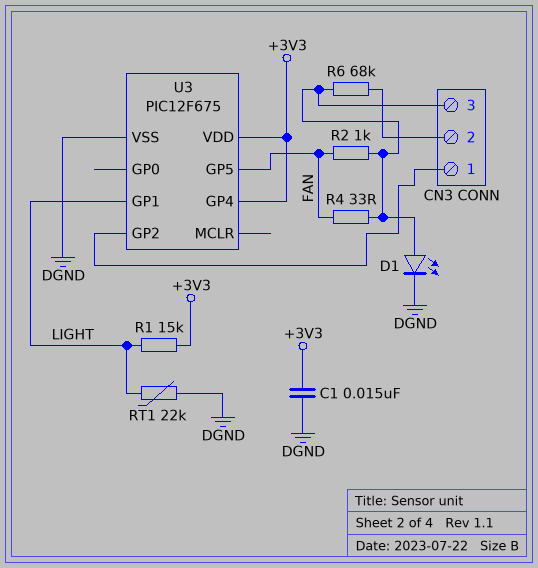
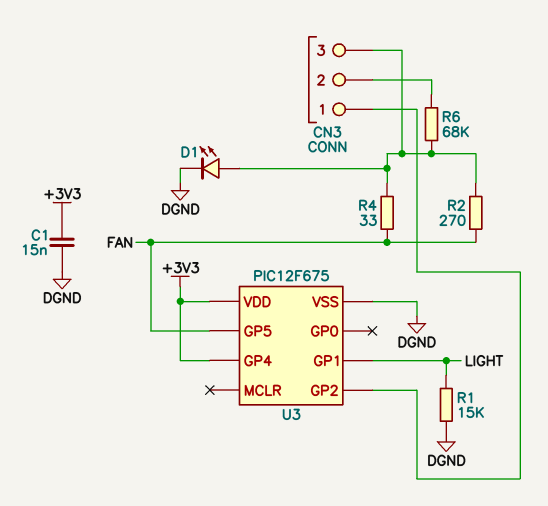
R1: 15k (+3V3, LIGHT) -> 15k (DGND, LIGHT)
R2: 1k (CN3/3, FAN) -> 270 (CN3/3, FAN)
RT1: 22k (DGND, LIGHT) -> none

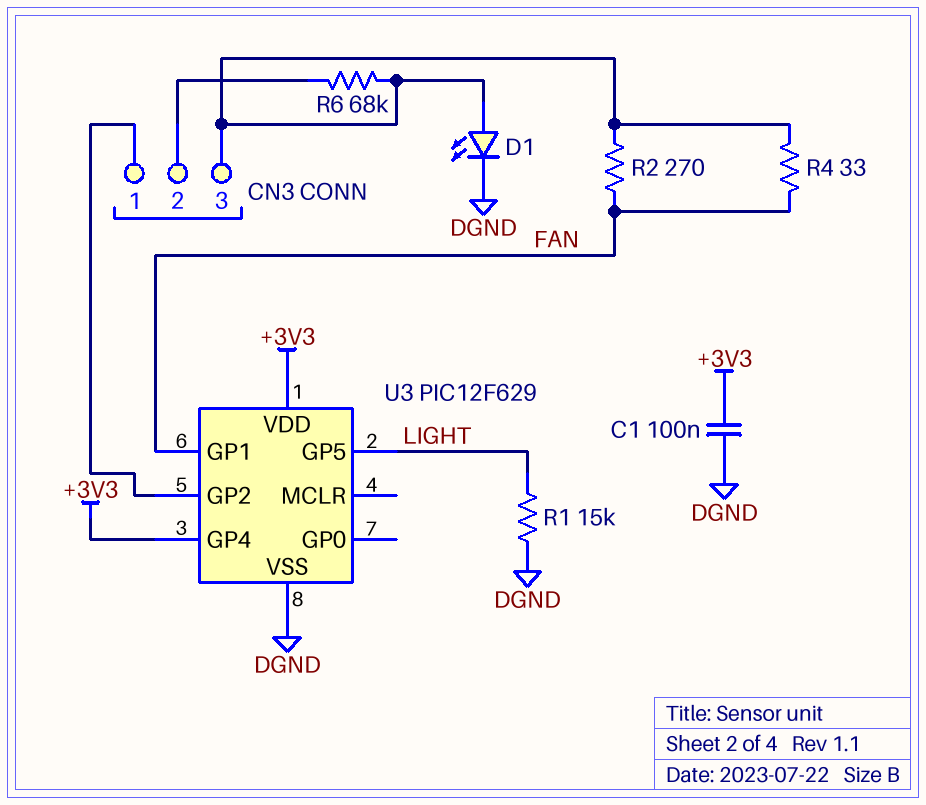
C1: 15nF (+3V3, DGND) -> 100nF (+3V3, DGND)
U3: PIC12F675 -> PIC12F629
U3 pin GP1: LIGHT -> FAN
U3 pin GP5: FAN -> LIGHT

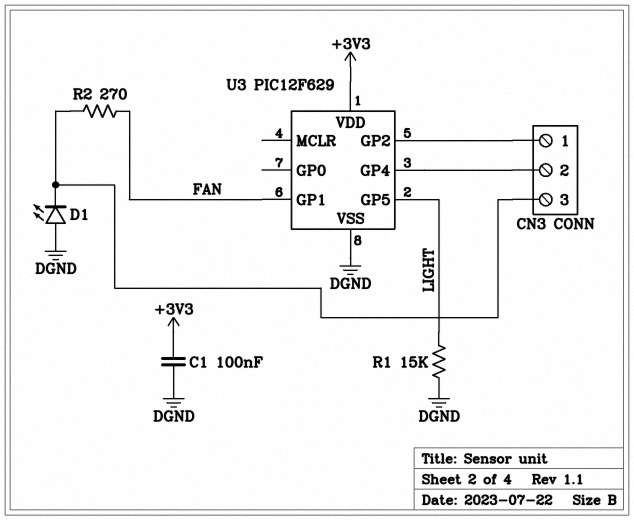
D1: LED (A CN3/3, K DGND) -> LED (A DGND, K CN3/3)
R4: 33 (CN3/3, FAN) -> none
R6: 68k (CN3/2, CN3/3) -> none
U3 pin GP4: +3V3 -> CN3/2

